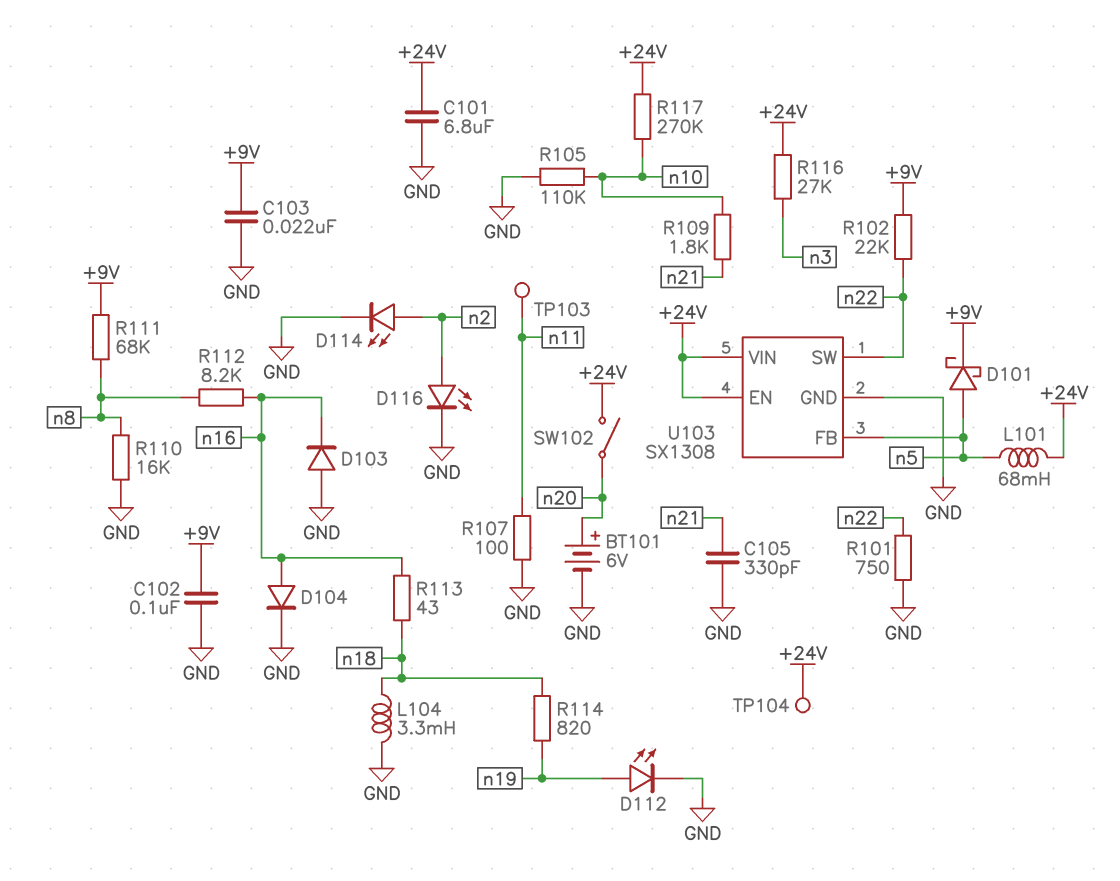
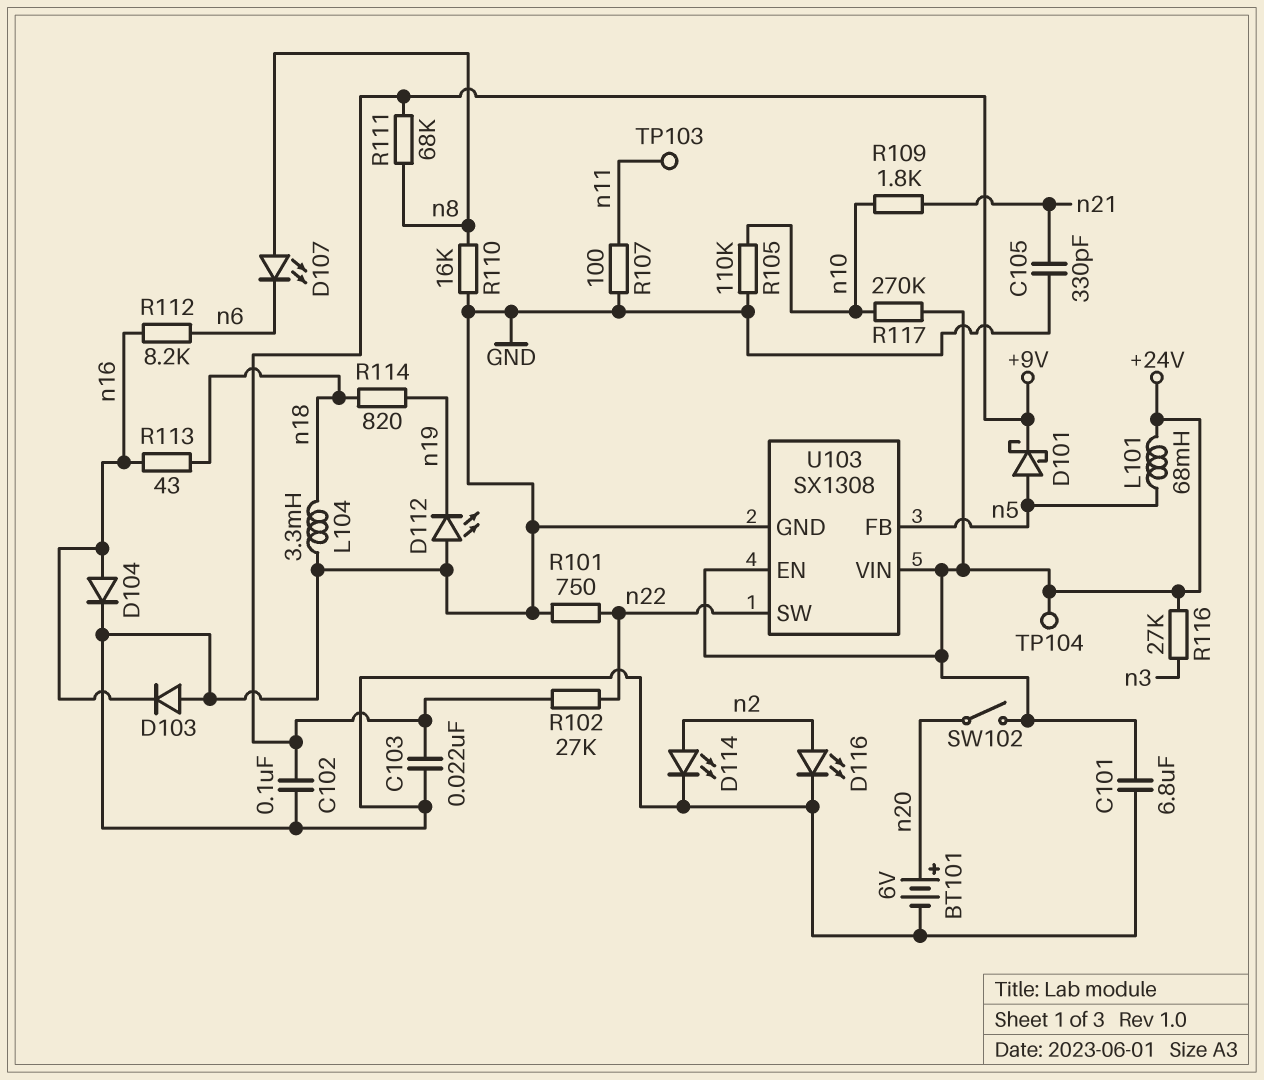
D107: none -> LED (A n8, K n6)
D112: LED (A n19, K GND) -> LED (A GND, K n19)
R102: 22k (+9V, n22) -> 27k (+9V, n22)
R112: 8.2k (n8, n16) -> 8.2k (n6, n16)

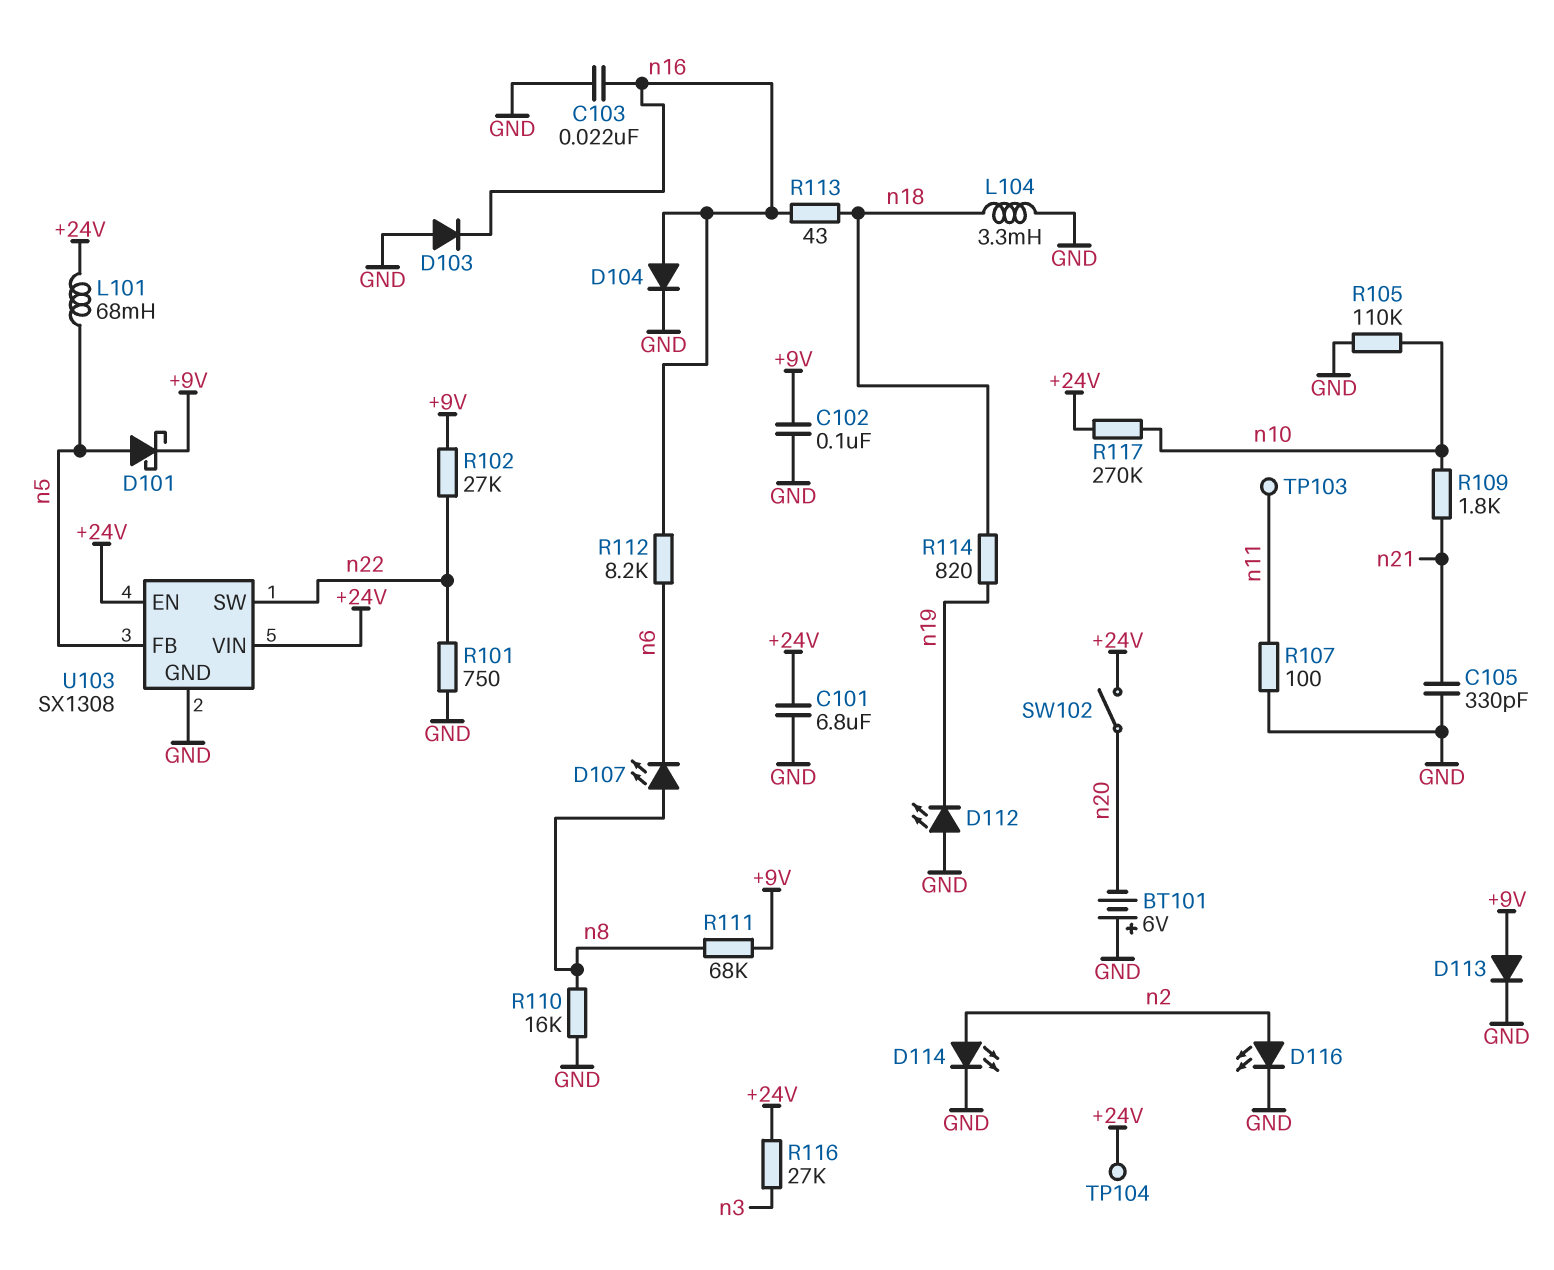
BT101: 6V (plus n20, minus GND) -> 6V (plus GND, minus n20)
C103: 22nF (+9V, GND) -> 22nF (GND, n16)
D113: none -> diode (A +9V, K GND)

